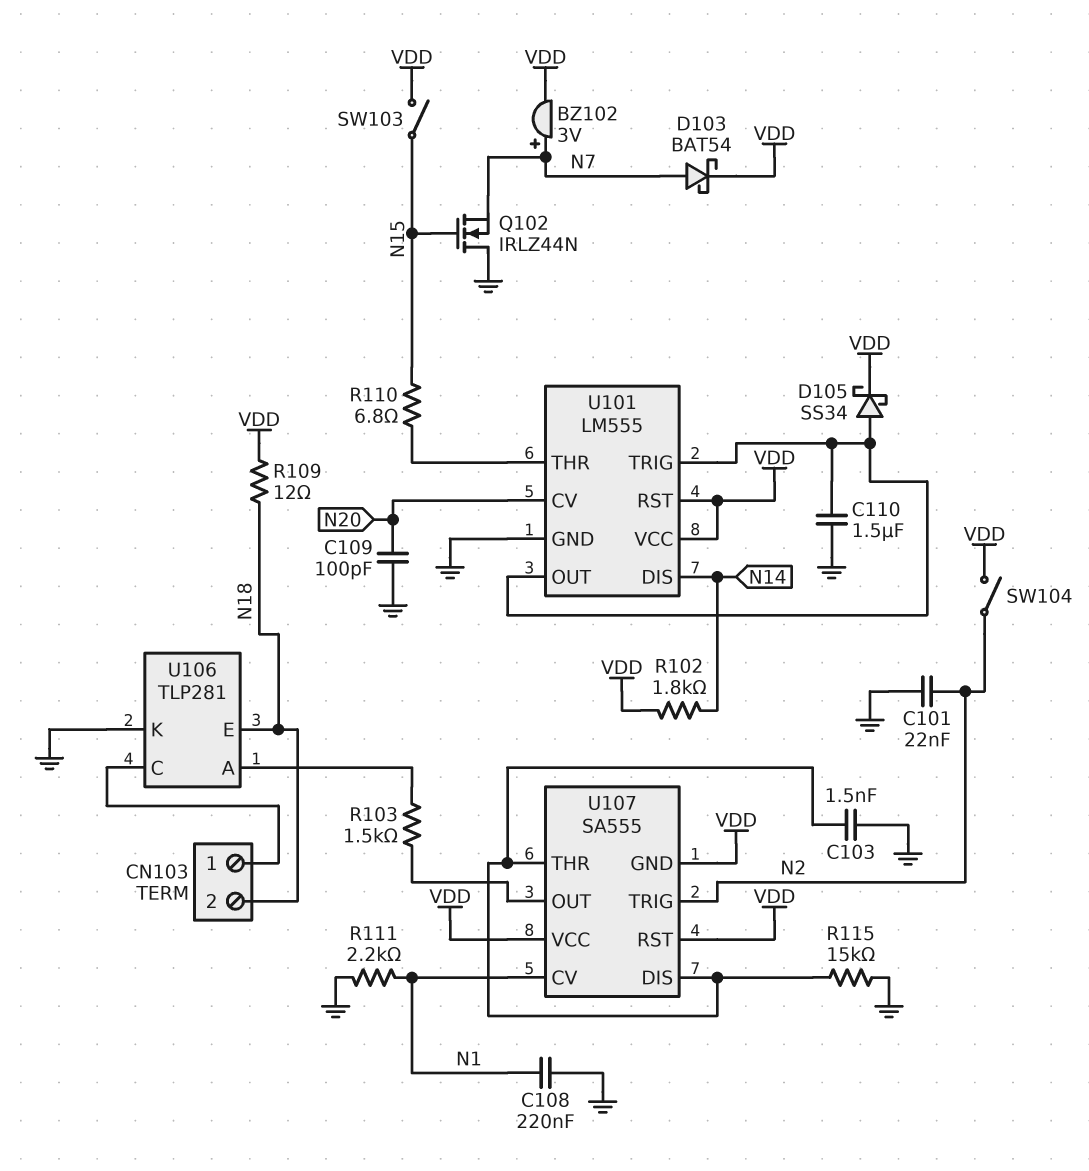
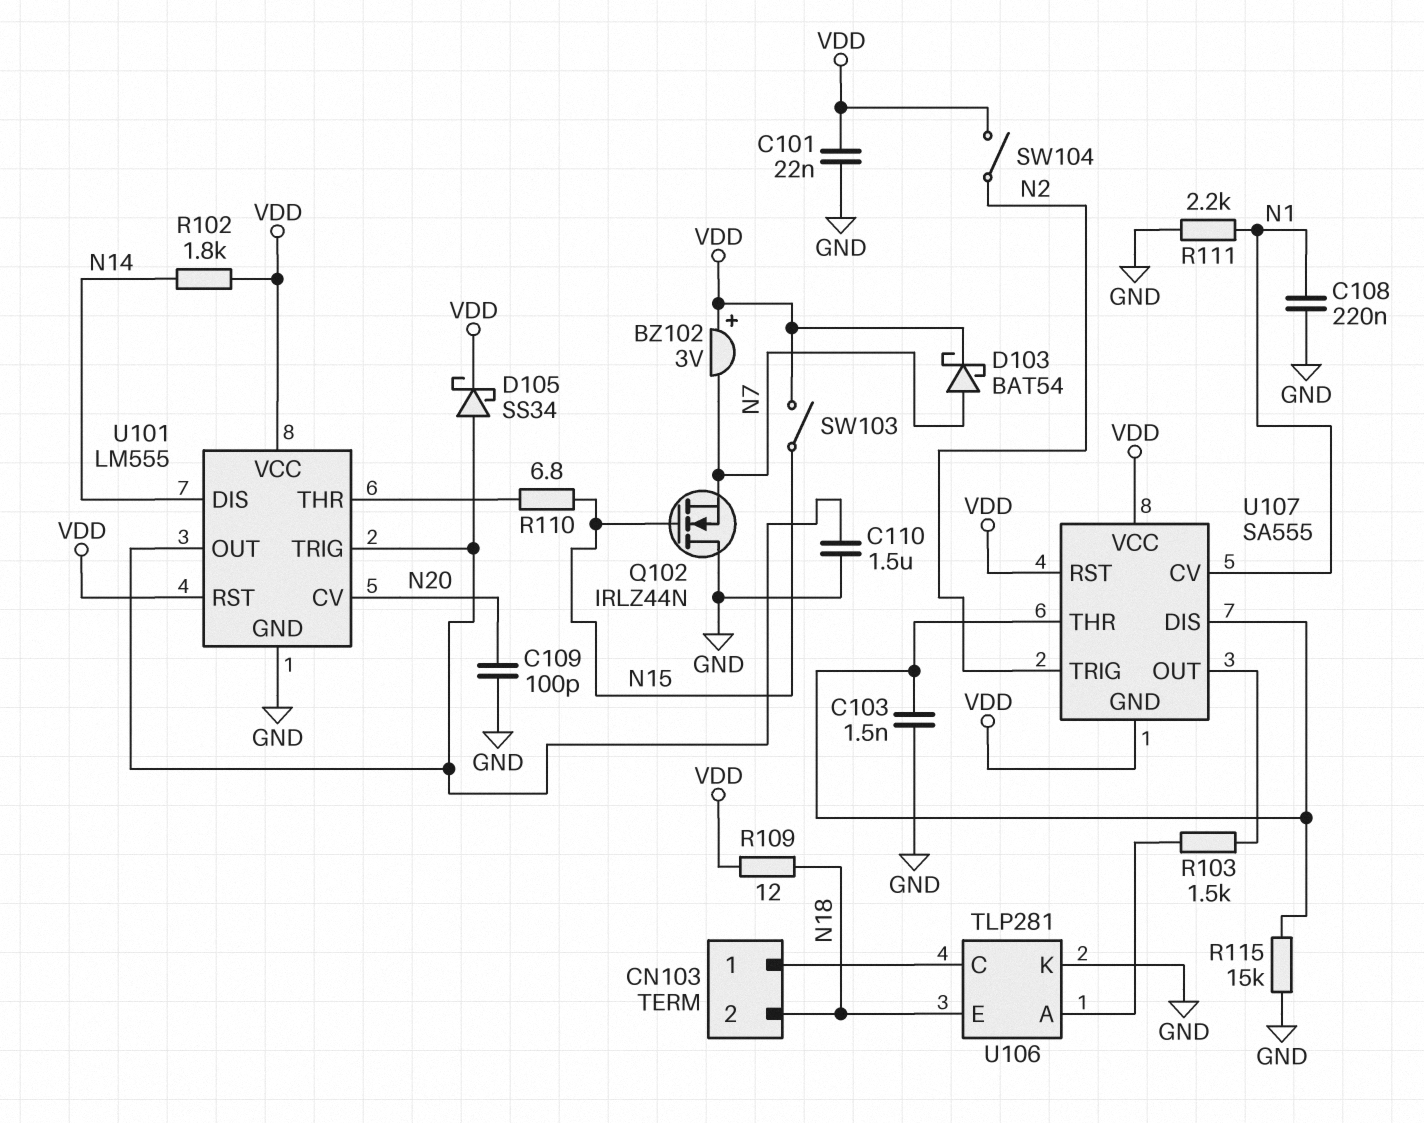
BZ102: buzzer 3V (plus N7, minus VDD) -> buzzer 3V (plus VDD, minus N7)
C101: 22nF (GND, N2) -> 22nF (GND, VDD)

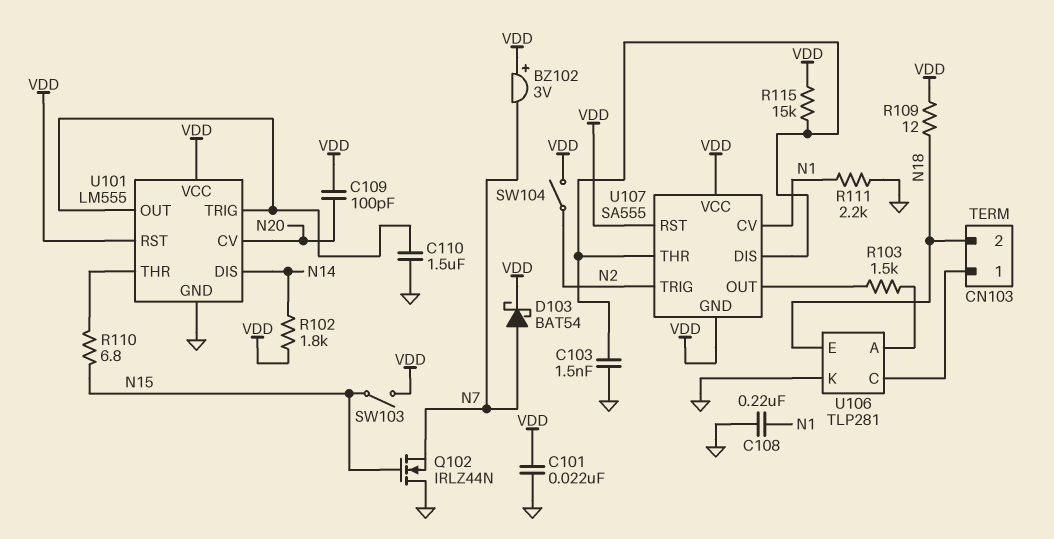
C109: 100pF (GND, N20) -> 100pF (N20, VDD)
D105: schottky SS34 (A U101/OUT, K VDD) -> none
R115: 15k (GND, U107/DIS) -> 15k (U107/DIS, VDD)

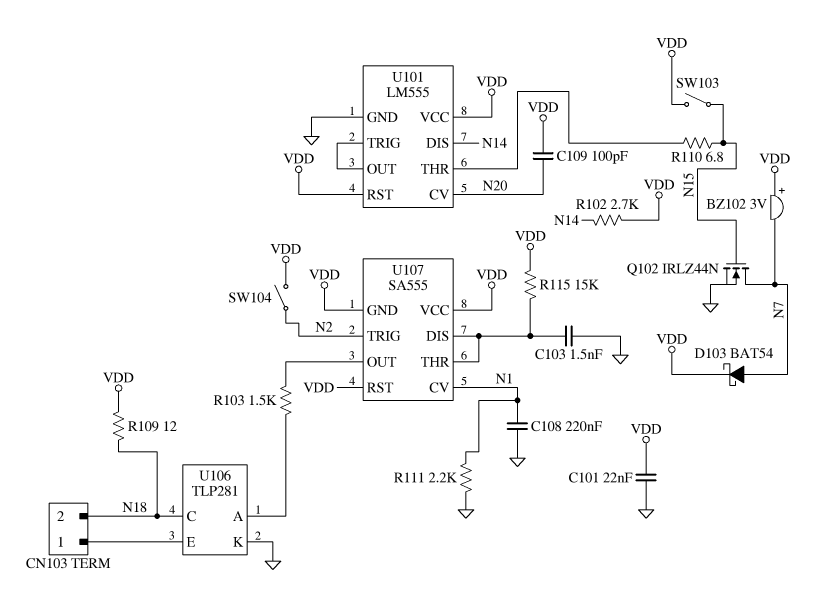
C110: 1.5uF (GND, U101/OUT) -> none
Q102: NMOS IRLZ44N (G N15, D GND, S N7) -> NMOS IRLZ44N (G N15, D N7, S GND)
R102: 1.8k (N14, VDD) -> 2.7k (N14, VDD)
U106 pin C: CN103/1 -> N18
U106 pin E: N18 -> CN103/1

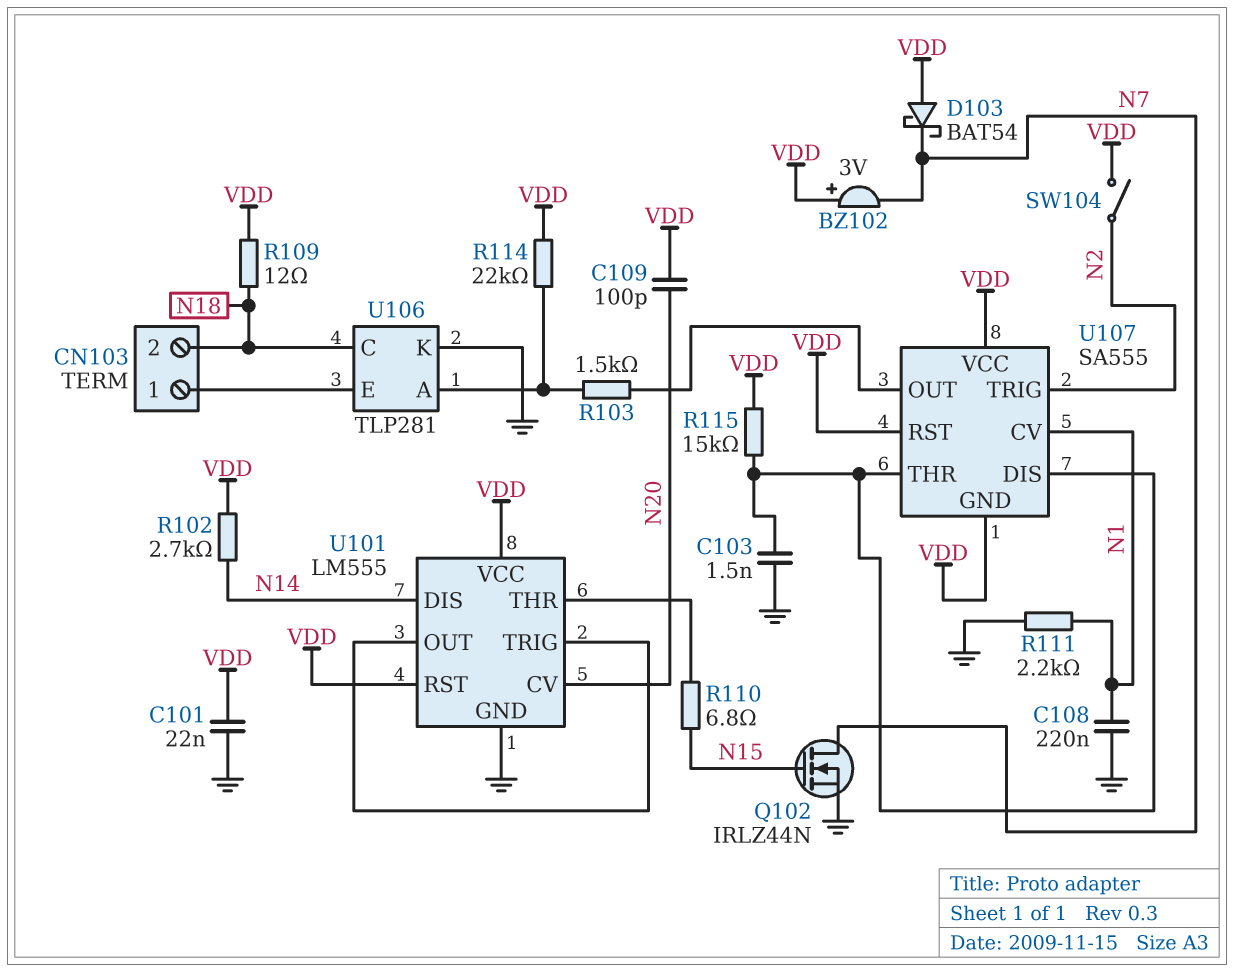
D103: schottky BAT54 (A N7, K VDD) -> schottky BAT54 (A VDD, K N7)
R114: none -> 22k (U106/A, VDD)
SW103: switch (N15, VDD) -> none

